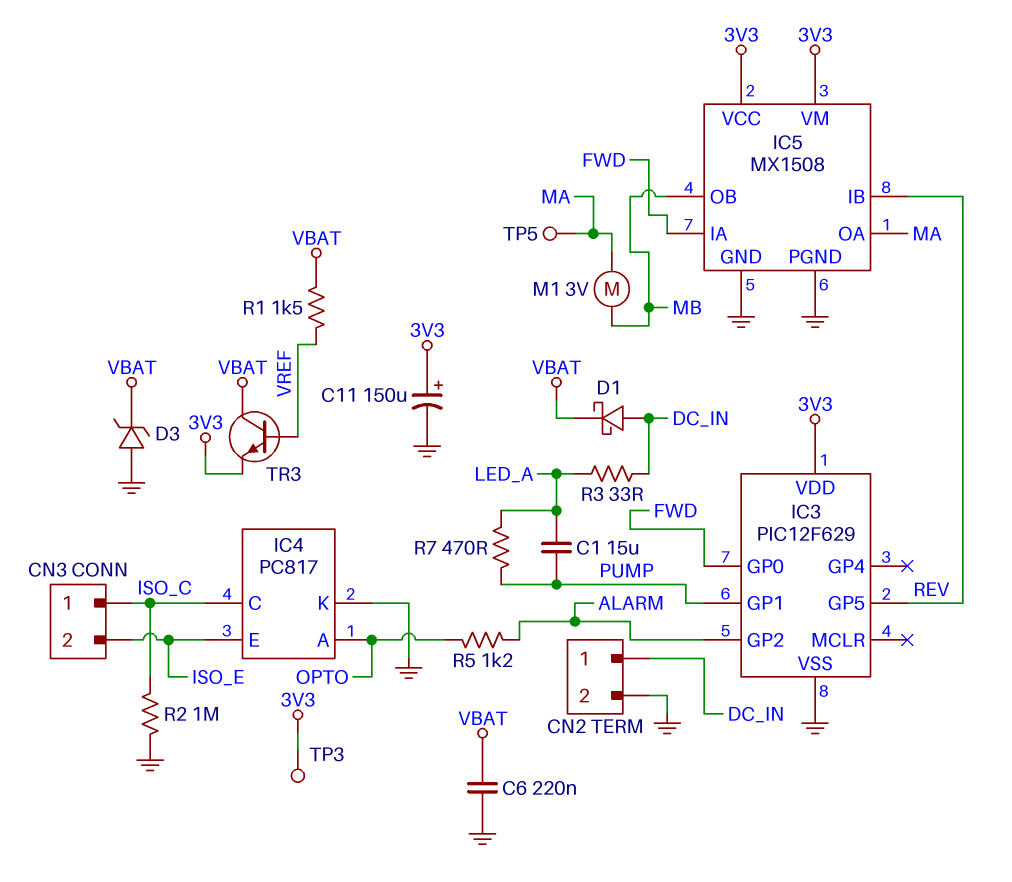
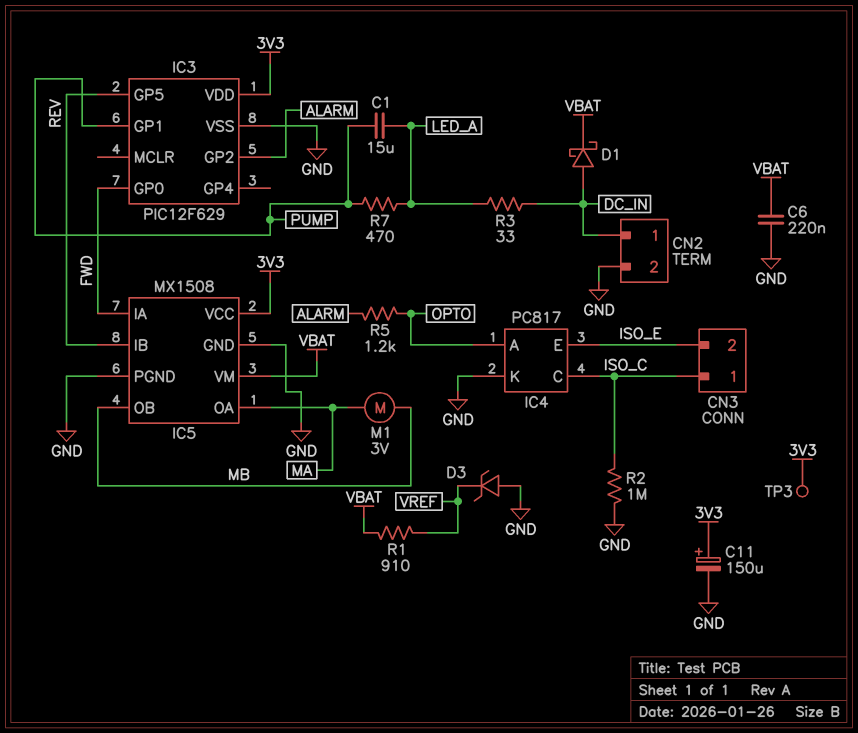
D3: zener (A GND, K VBAT) -> zener (A GND, K VREF)
IC5 pin VM: 3V3 -> VBAT
R1: 1.5k (VBAT, VREF) -> 910 (VBAT, VREF)
TP5: test point (MA) -> none
TR3: NPN (B VREF, C VBAT, E 3V3) -> none

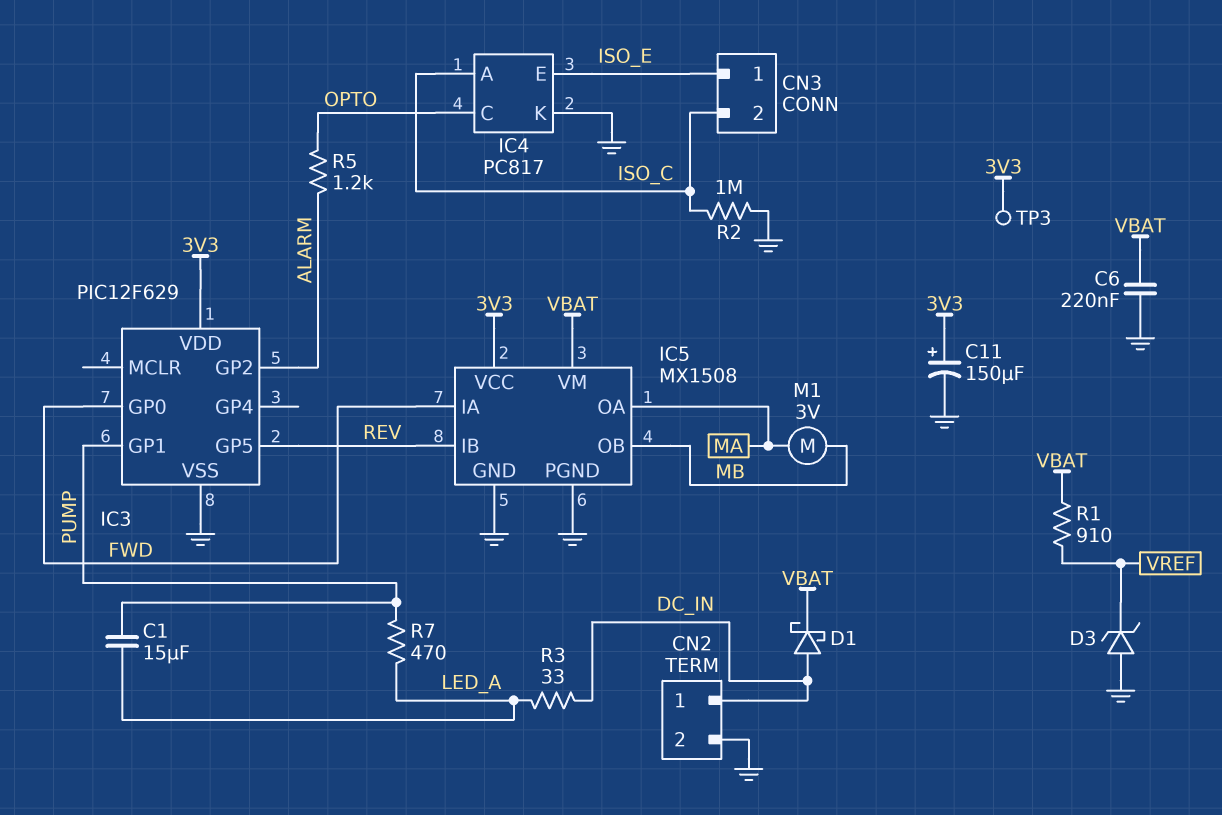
CN3 pin 1: ISO_C -> ISO_E
CN3 pin 2: ISO_E -> ISO_C
IC4 pin A: OPTO -> ISO_C
IC4 pin C: ISO_C -> OPTO

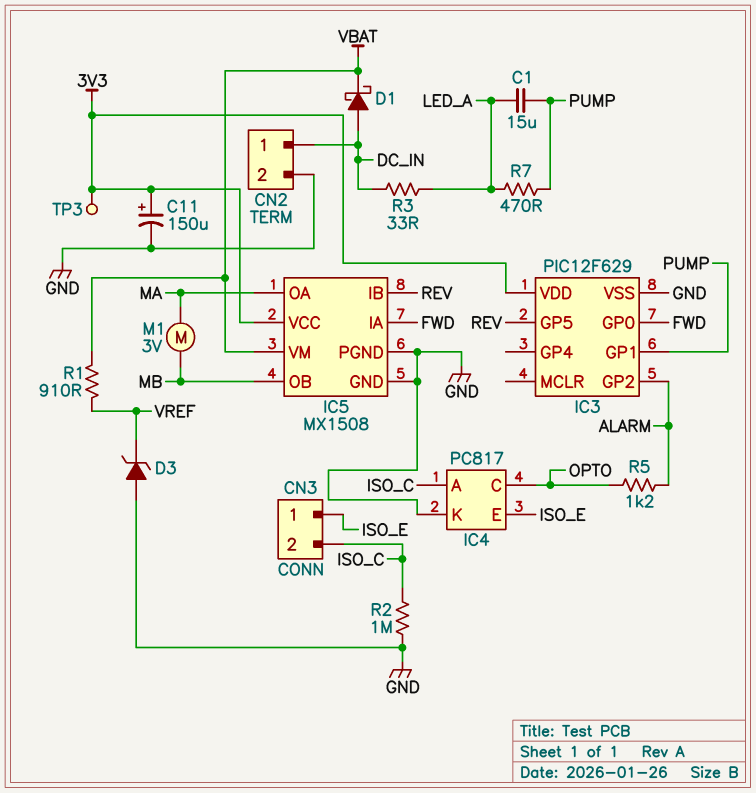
C6: 220nF (GND, VBAT) -> none

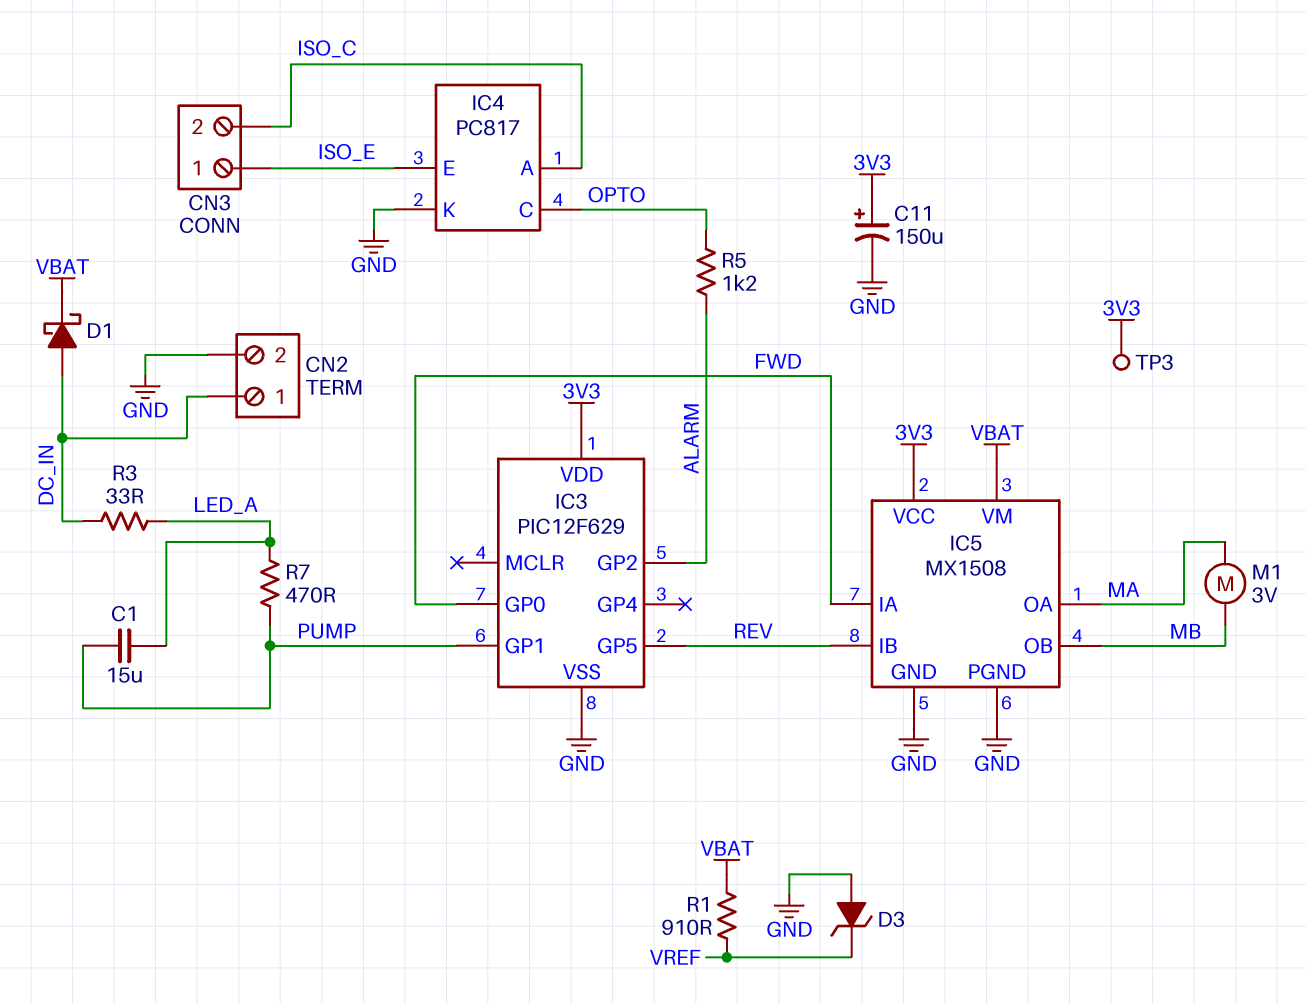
R2: 1M (GND, ISO_C) -> none

